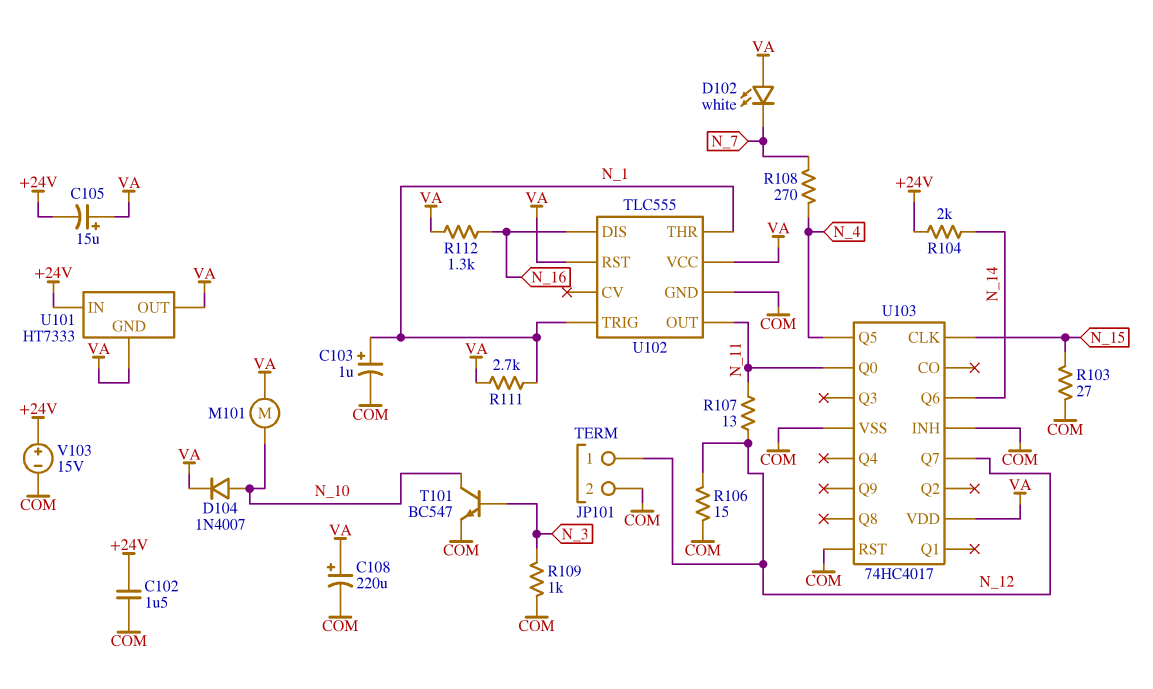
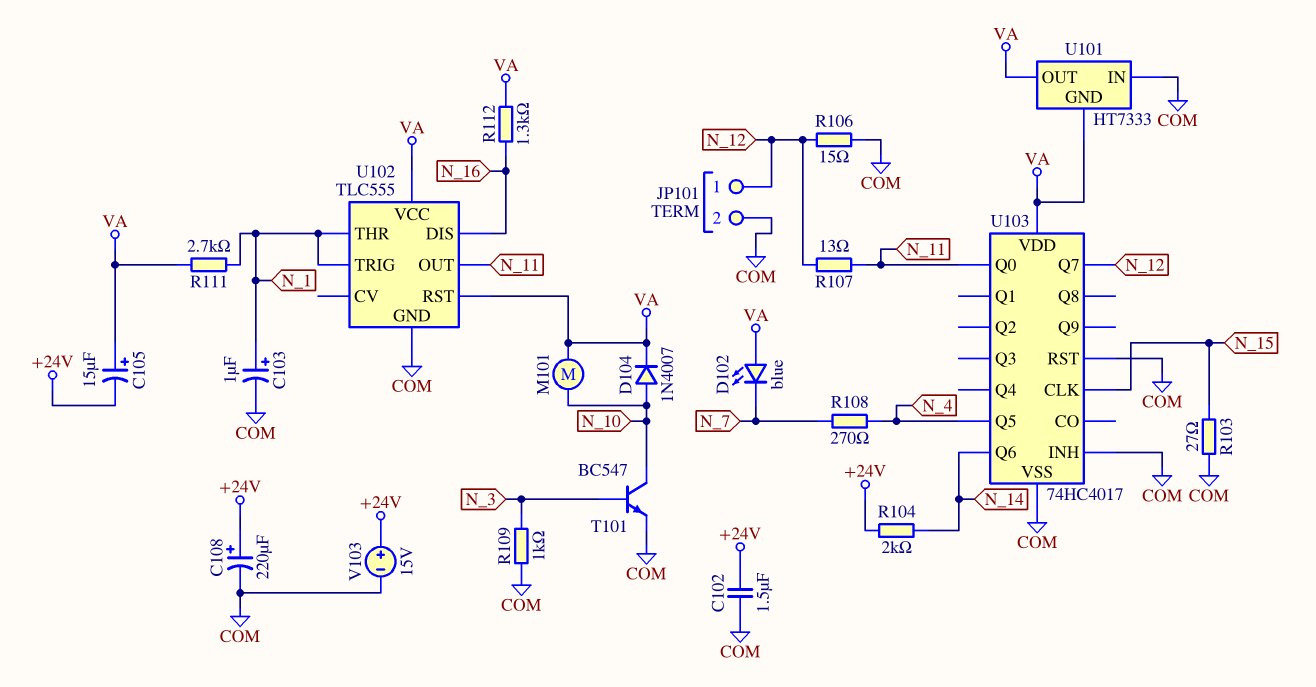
C108: 220uF (plus VA, minus COM) -> 220uF (plus +24V, minus COM)
D102: LED white (A VA, K N_7) -> LED blue (A VA, K N_7)
U101 pin IN: +24V -> COM

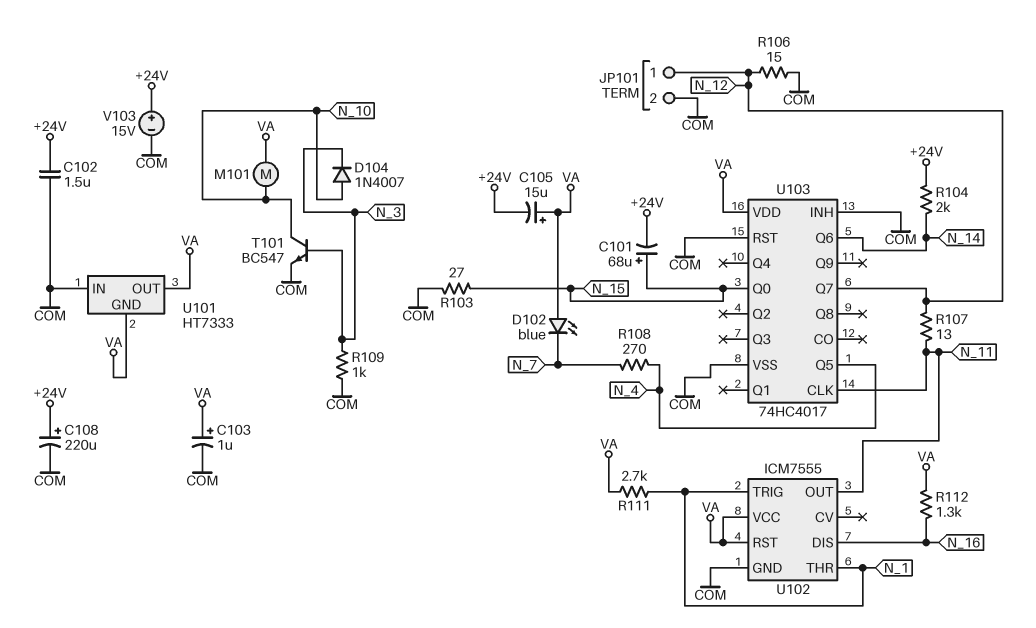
C101: none -> 68uF (plus N_15, minus +24V)
C103: 1uF (plus N_1, minus COM) -> 1uF (plus VA, minus COM)
D104: diode 1N4007 (A N_10, K VA) -> diode 1N4007 (A N_10, K N_3)
U102: TLC555 -> ICM7555
U103 pin CLK: N_15 -> N_11
U103 pin Q0: N_11 -> N_15

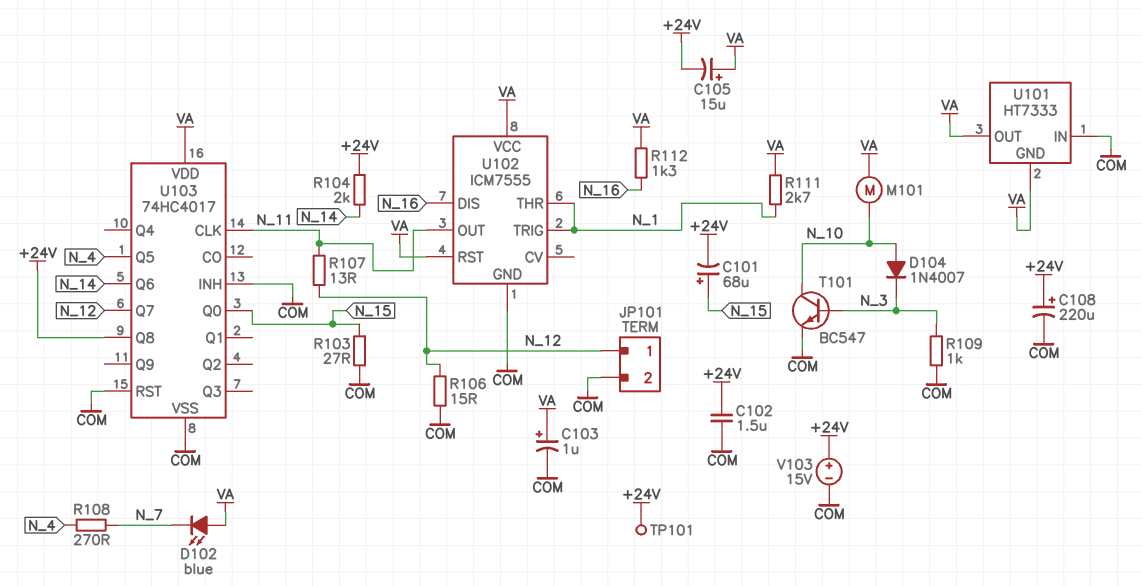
TP101: none -> test point (+24V)
U103 pin Q8: none -> +24V

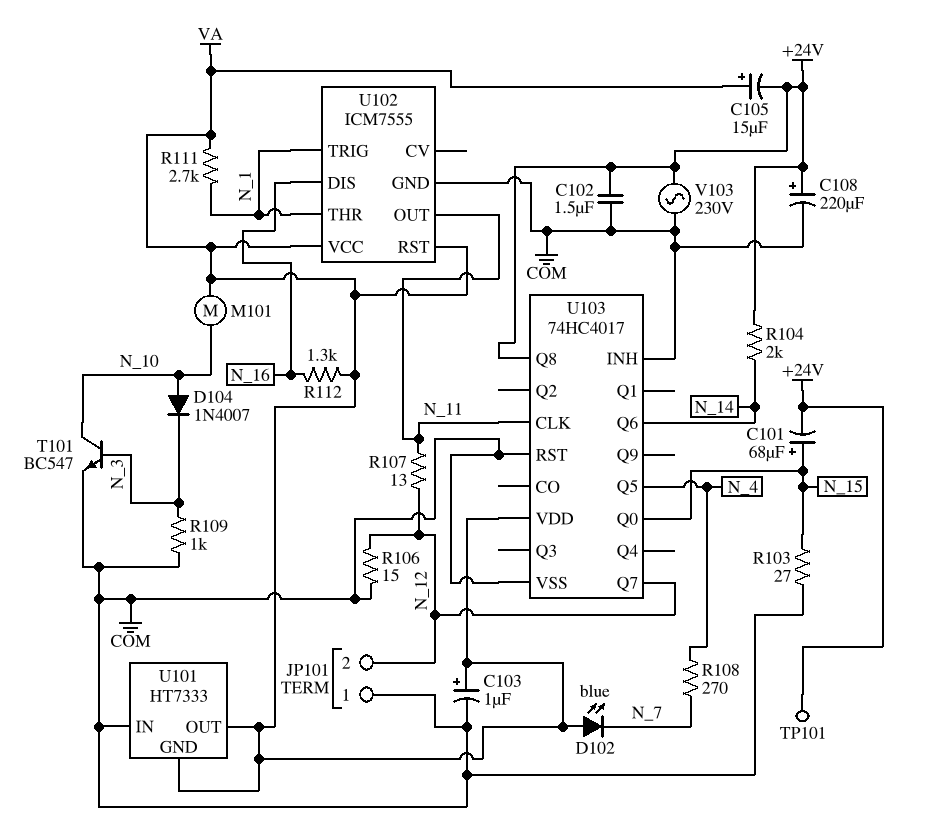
JP101 pin 1: N_12 -> COM
JP101 pin 2: COM -> N_12
V103: 15V (plus +24V, minus COM) -> AC 230V (+24V, COM)

